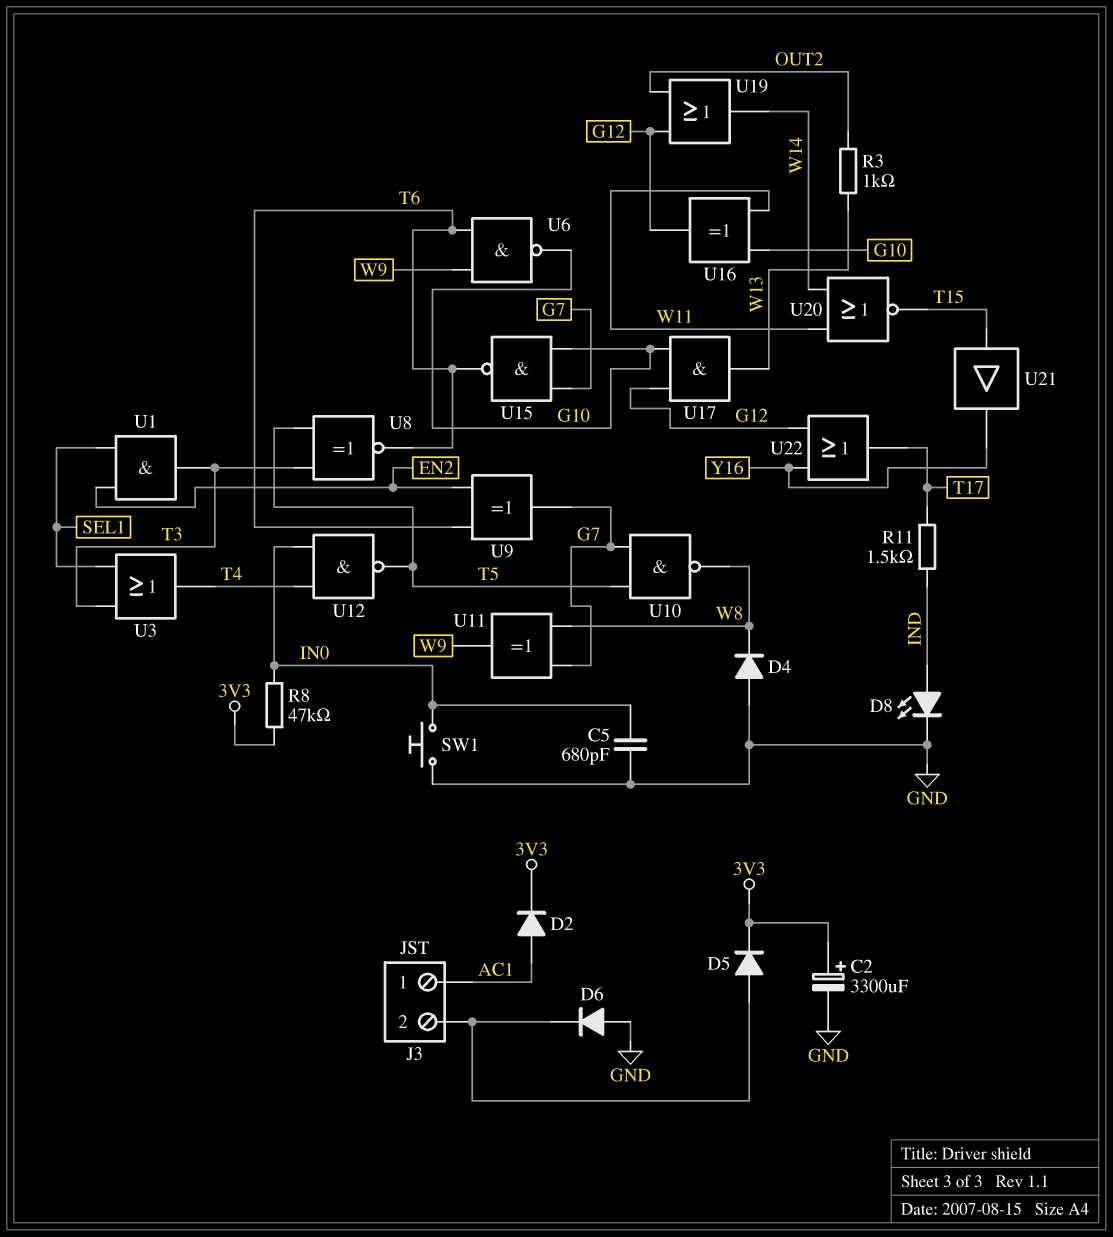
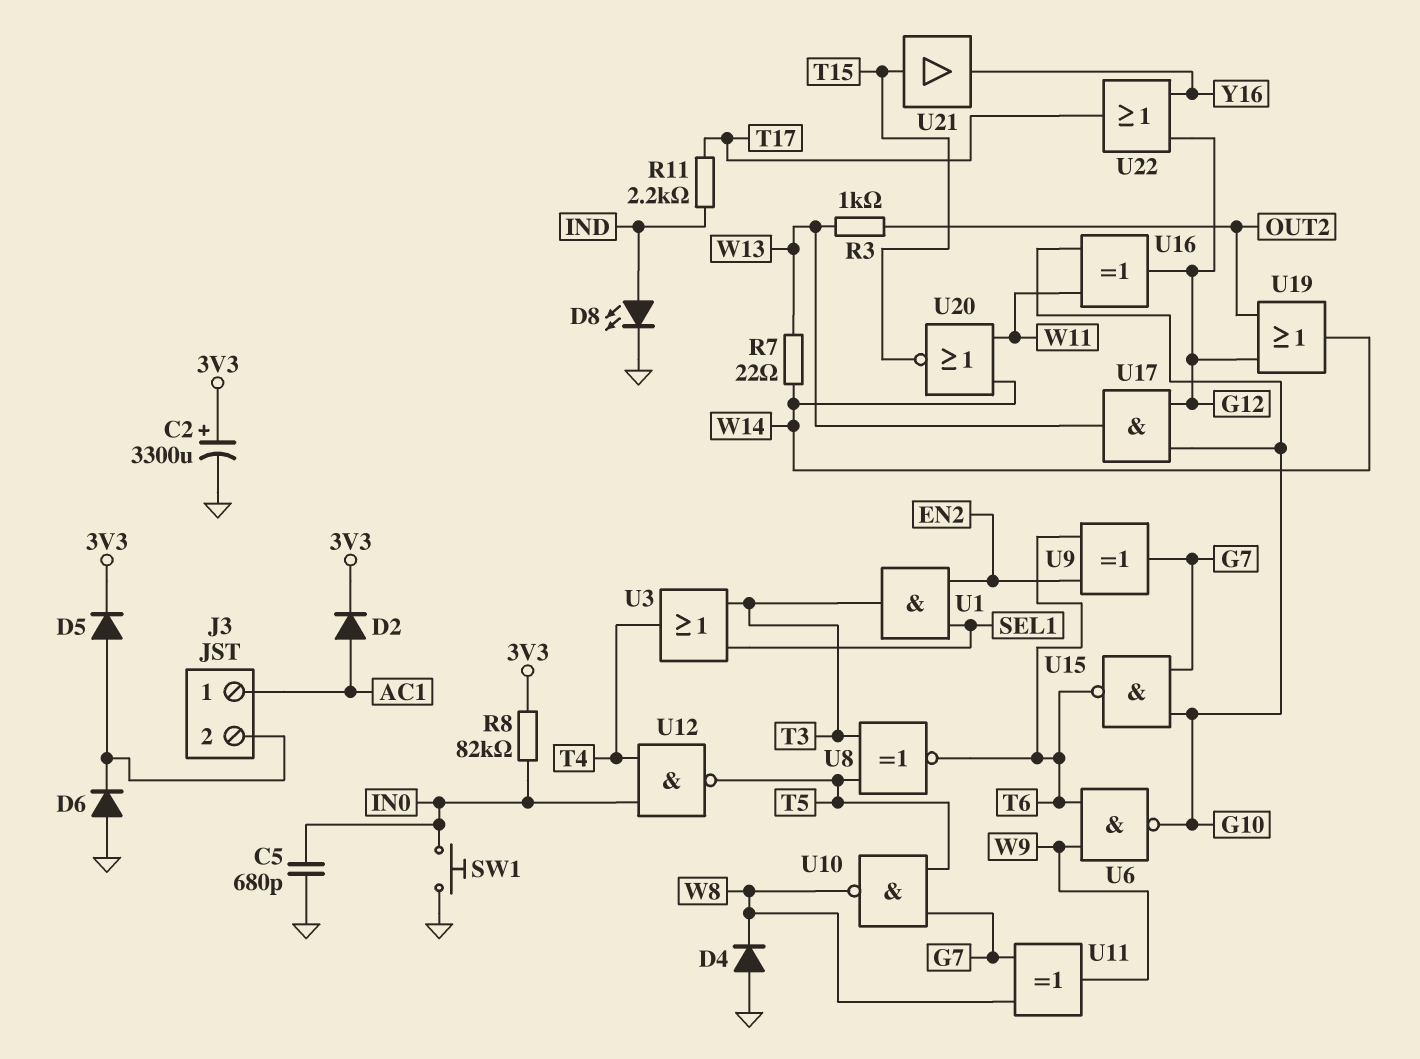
R7: none -> 22 (W13, W14)
R8: 47k (3V3, IN0) -> 82k (3V3, IN0)
R11: 1.5k (IND, T17) -> 2.2k (IND, T17)

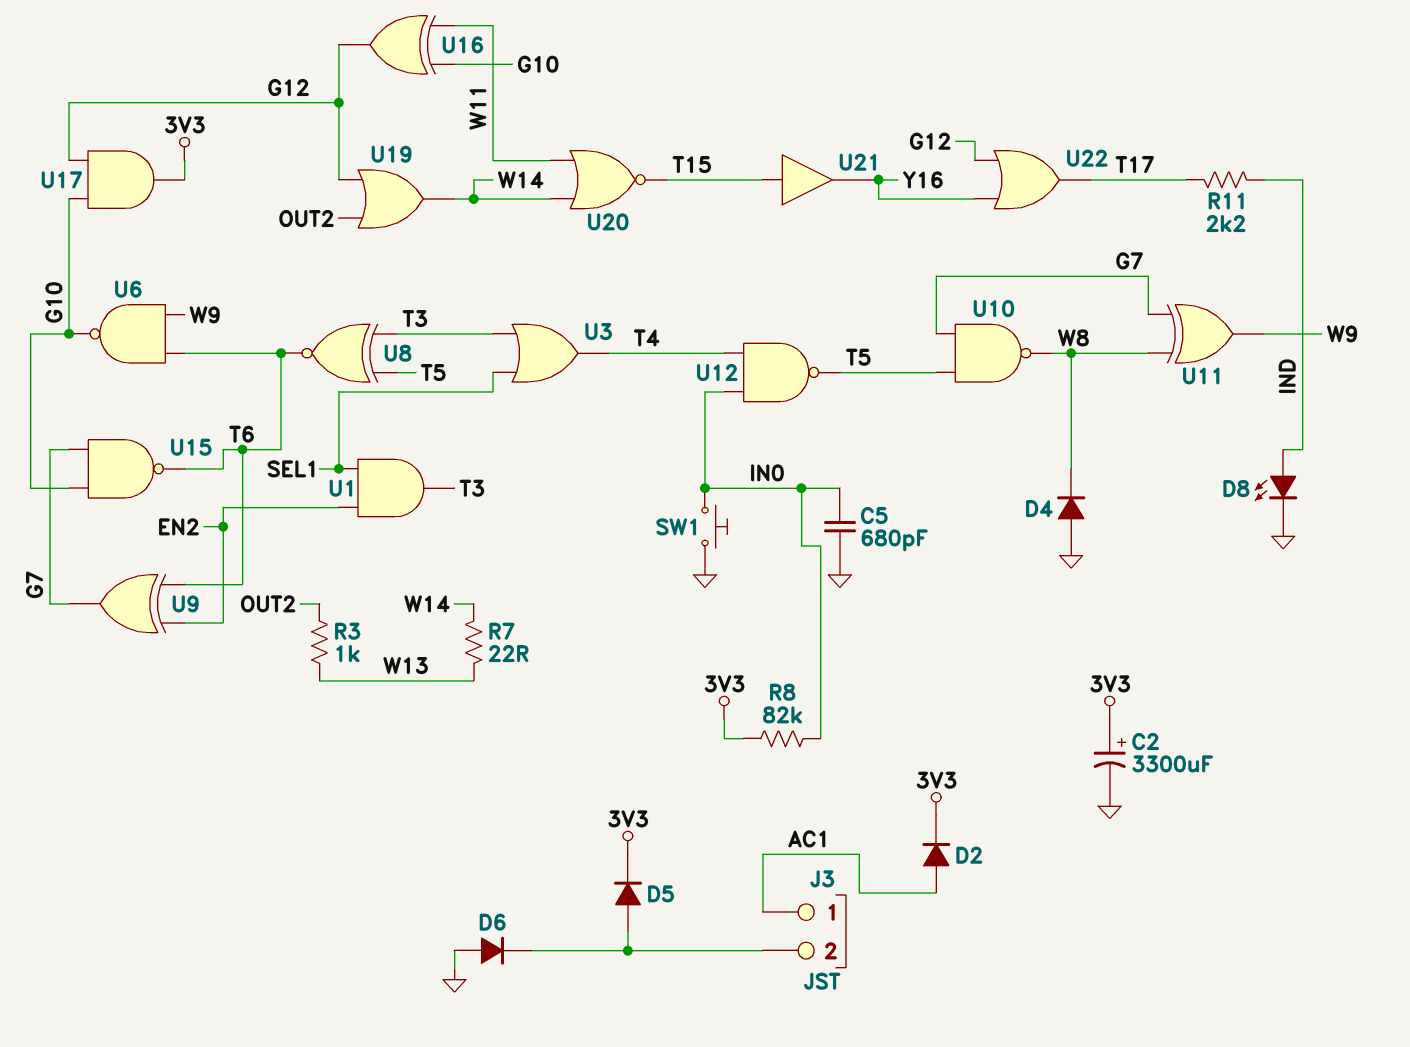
U17: AND (in G10, in G12, out W13) -> AND (in G10, in G12, out 3V3)

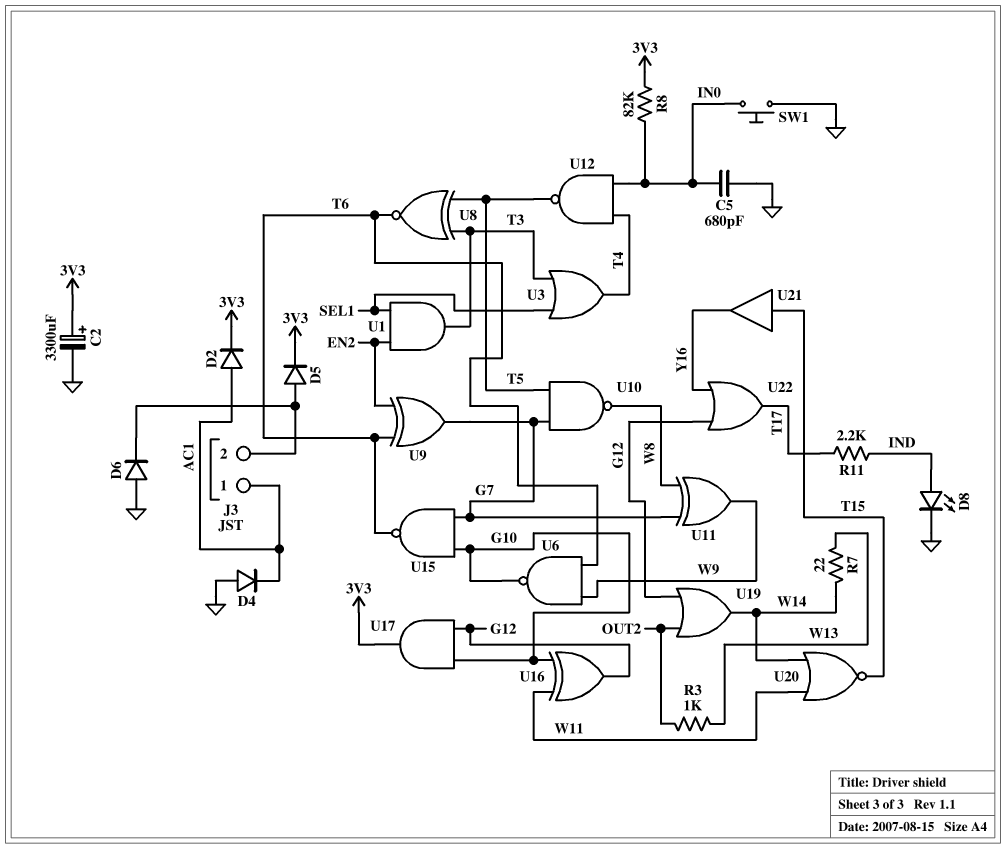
D4: diode (A GND, K W8) -> diode (A GND, K AC1)

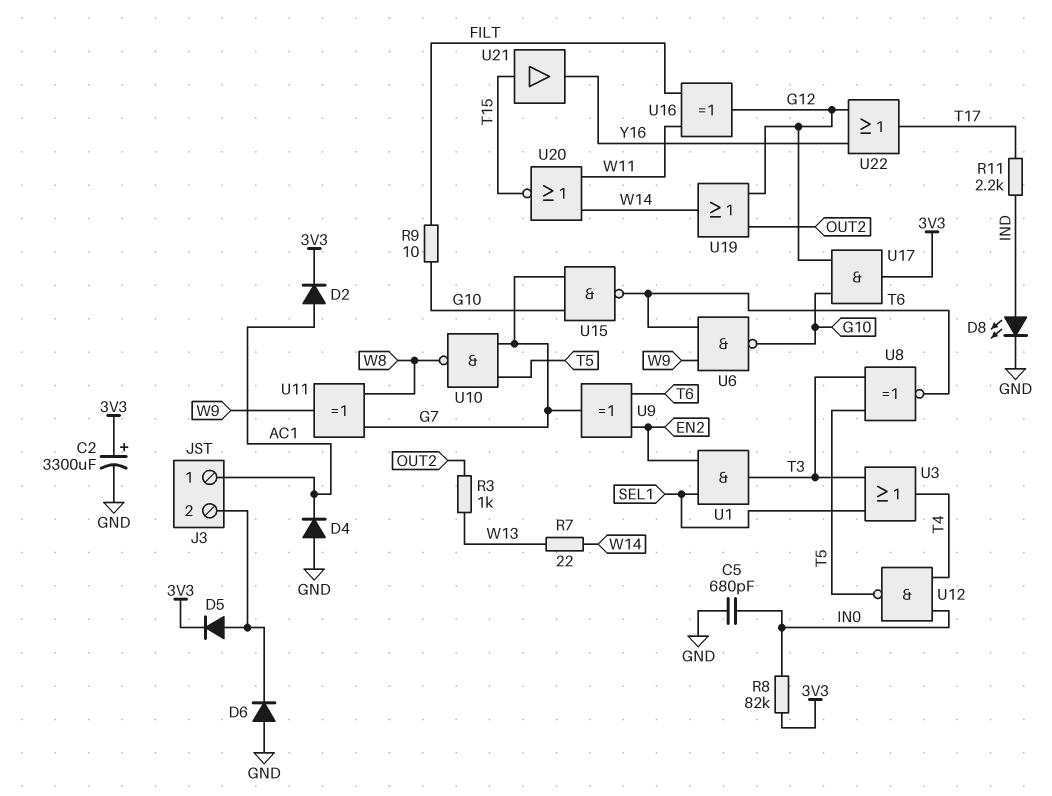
R9: none -> 10 (FILT, G10)
SW1: button (GND, IN0) -> none
U16: XOR (in G10, in W11, out G12) -> XOR (in FILT, in W11, out G12)

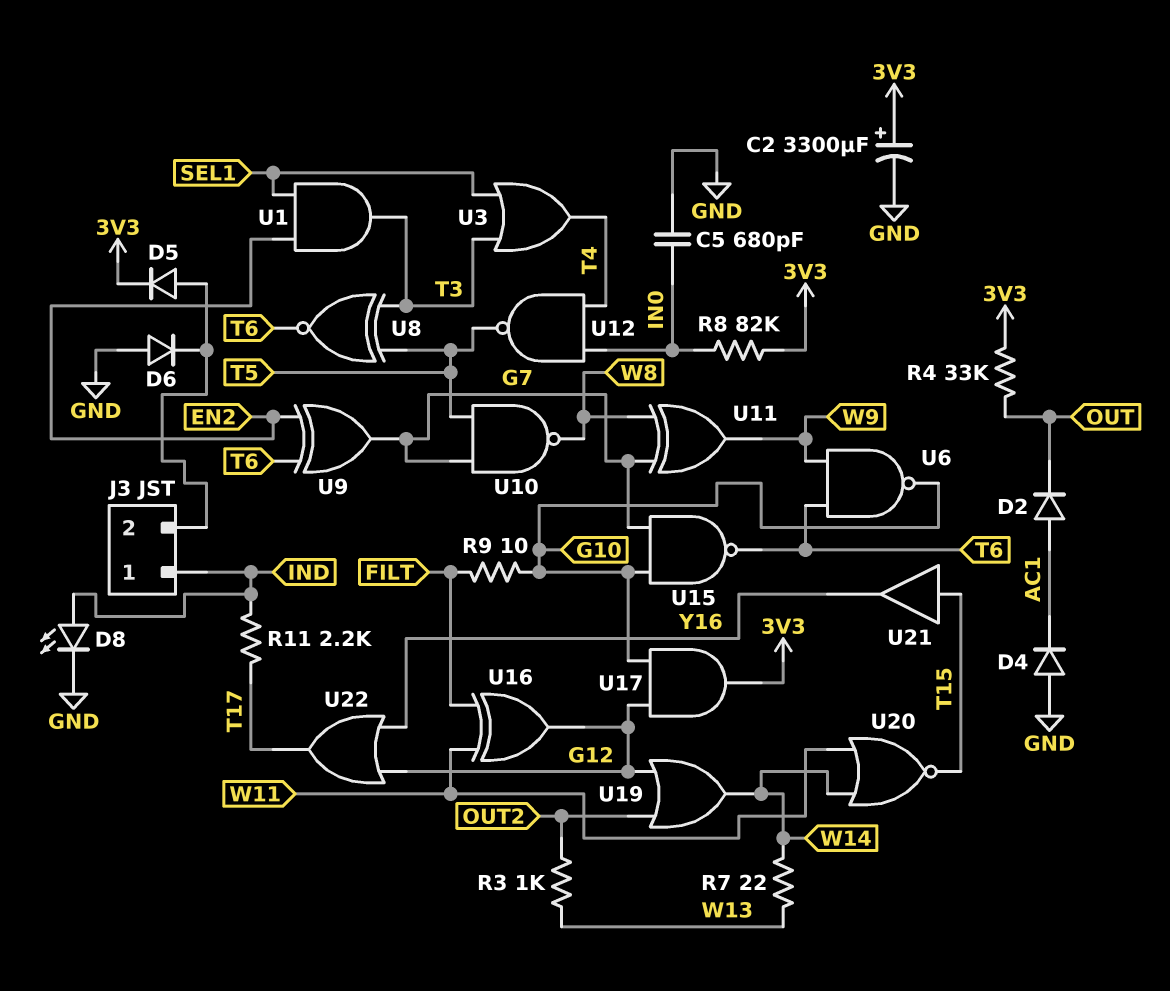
D2: diode (A AC1, K 3V3) -> diode (A AC1, K OUT)
J3 pin 1: AC1 -> IND
R4: none -> 33k (3V3, OUT)

